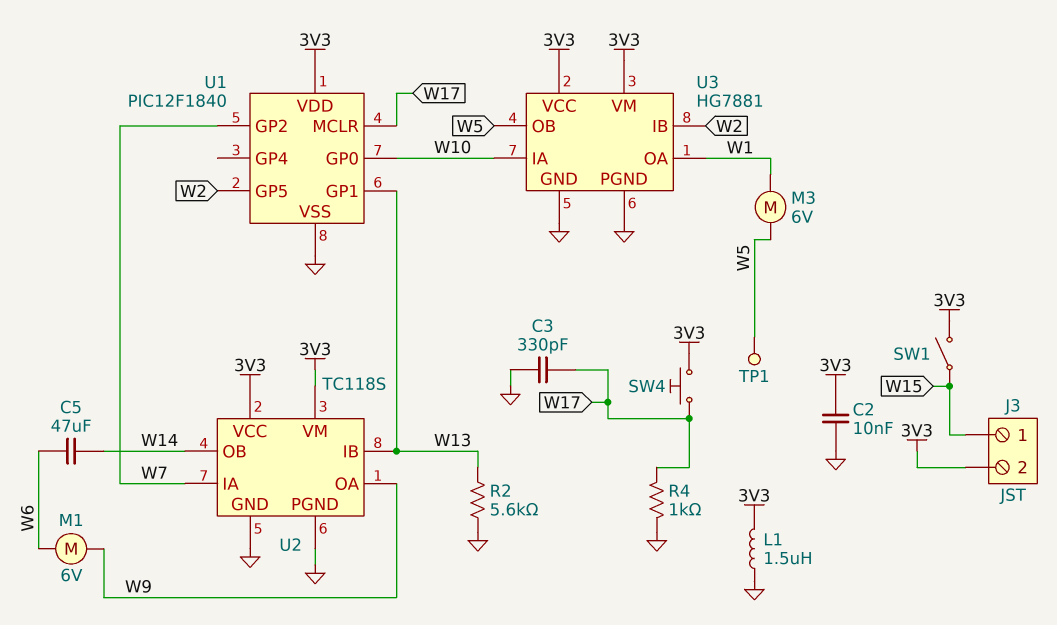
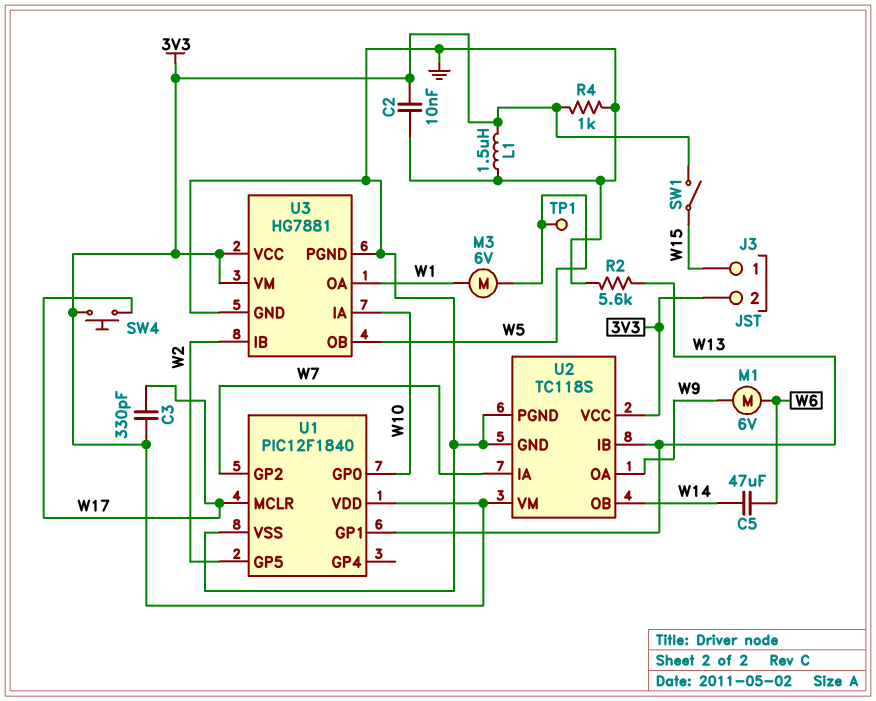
C3: 330pF (GND, W17) -> 330pF (3V3, W17)
R4: 1k (GND, W17) -> 1k (3V3, GND)

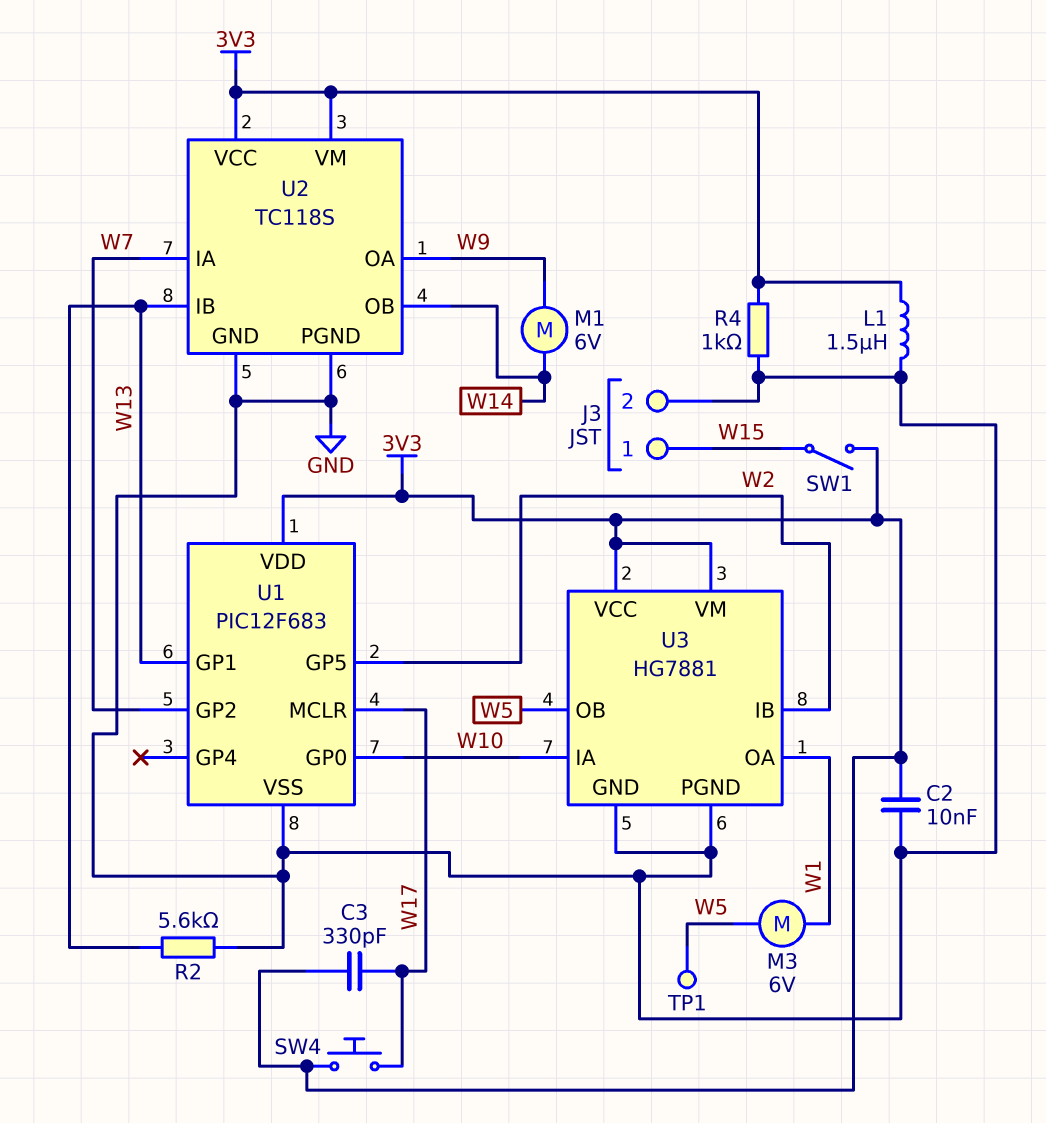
C5: 47uF (W6, W14) -> none
J3 pin 2: 3V3 -> GND
M1: motor 6V (W6, W9) -> motor 6V (W9, W14)
U1: PIC12F1840 -> PIC12F683

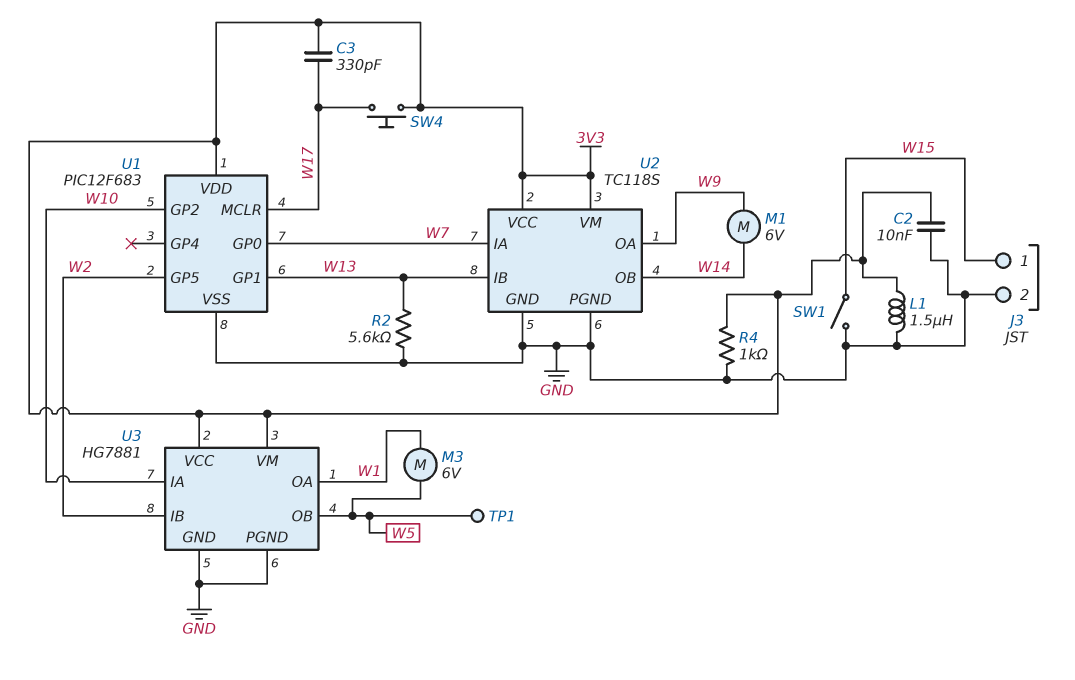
SW1: switch (3V3, W15) -> switch (GND, W15)
U1 pin GP0: W10 -> W7
U1 pin GP2: W7 -> W10

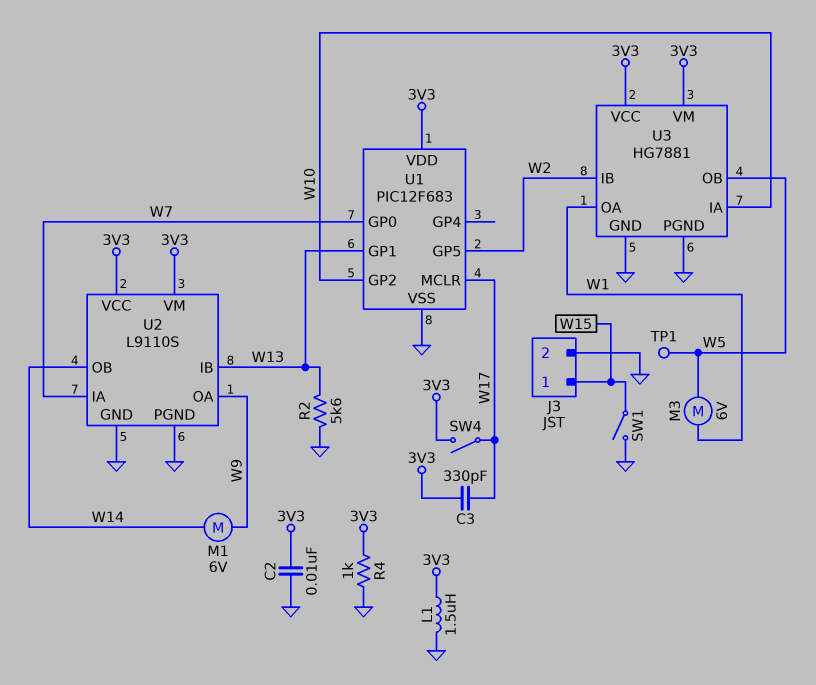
SW4: button (3V3, W17) -> switch (3V3, W17)
U2: TC118S -> L9110S

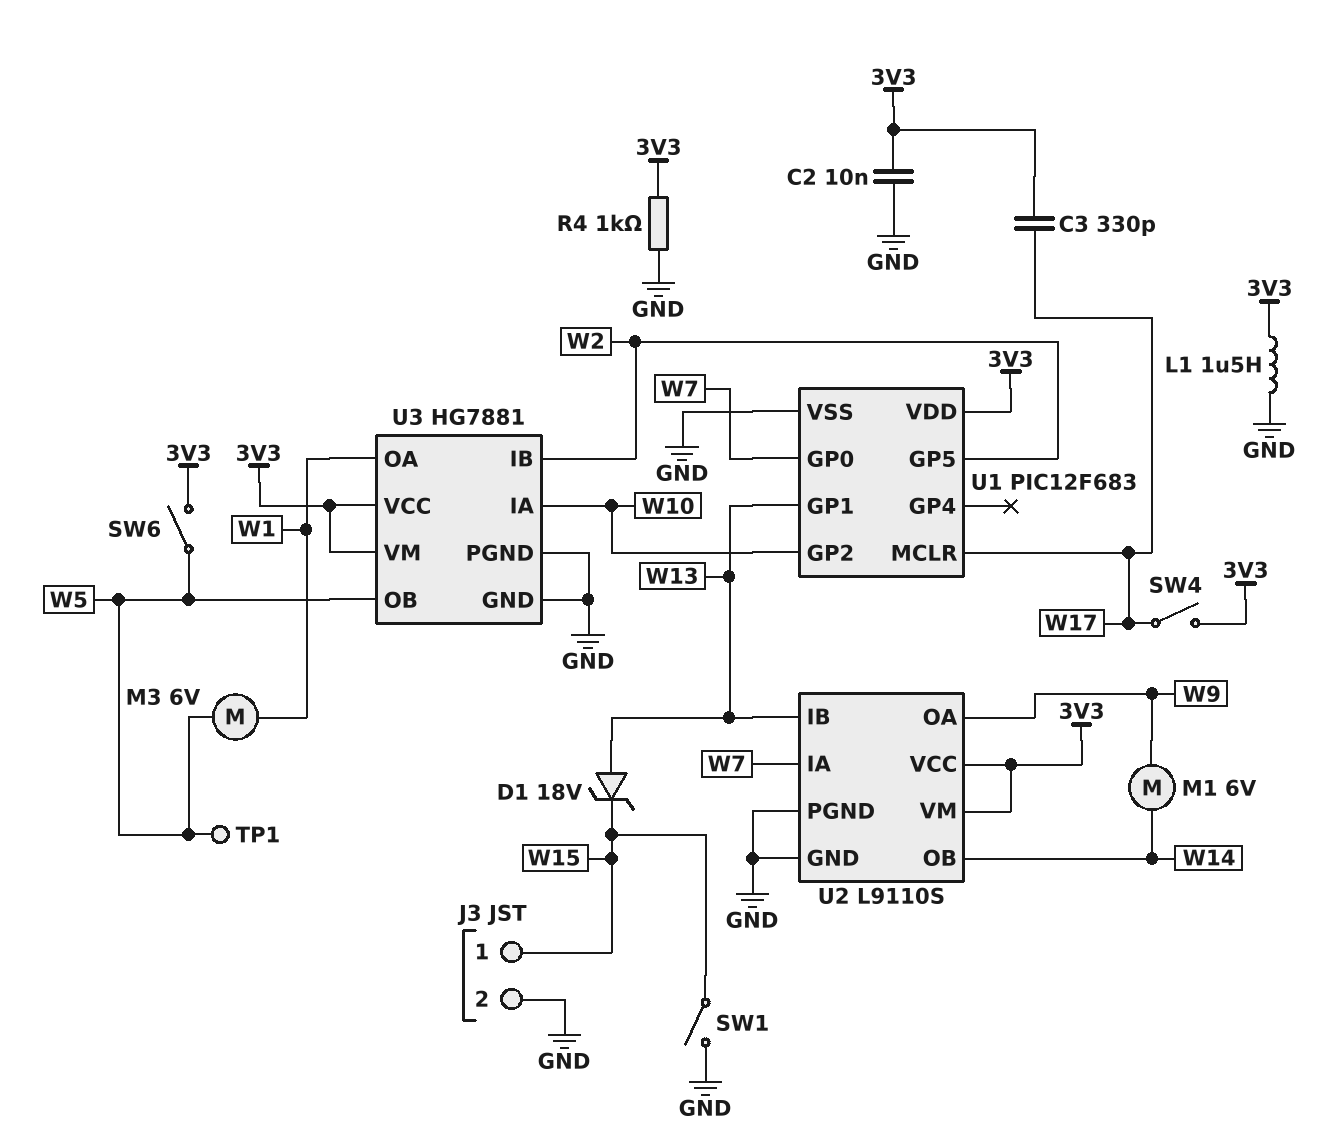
D1: none -> zener 18V (A W13, K W15)
R2: 5.6k (GND, W13) -> none
SW6: none -> switch (3V3, W5)

